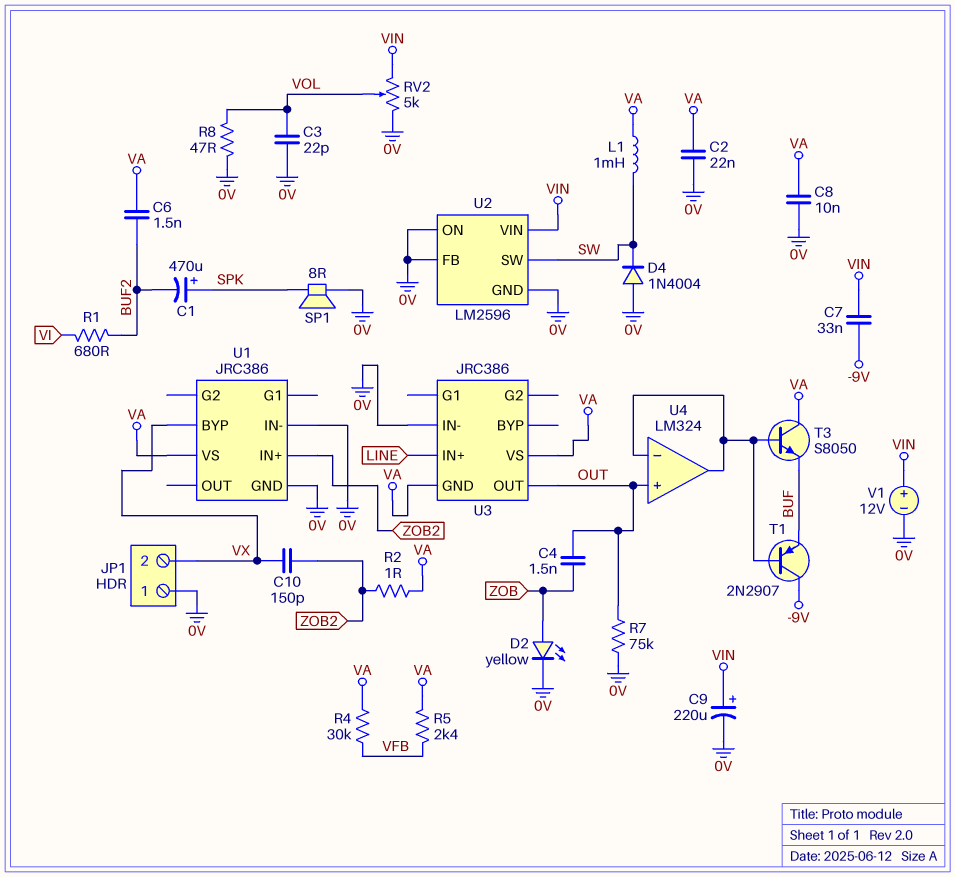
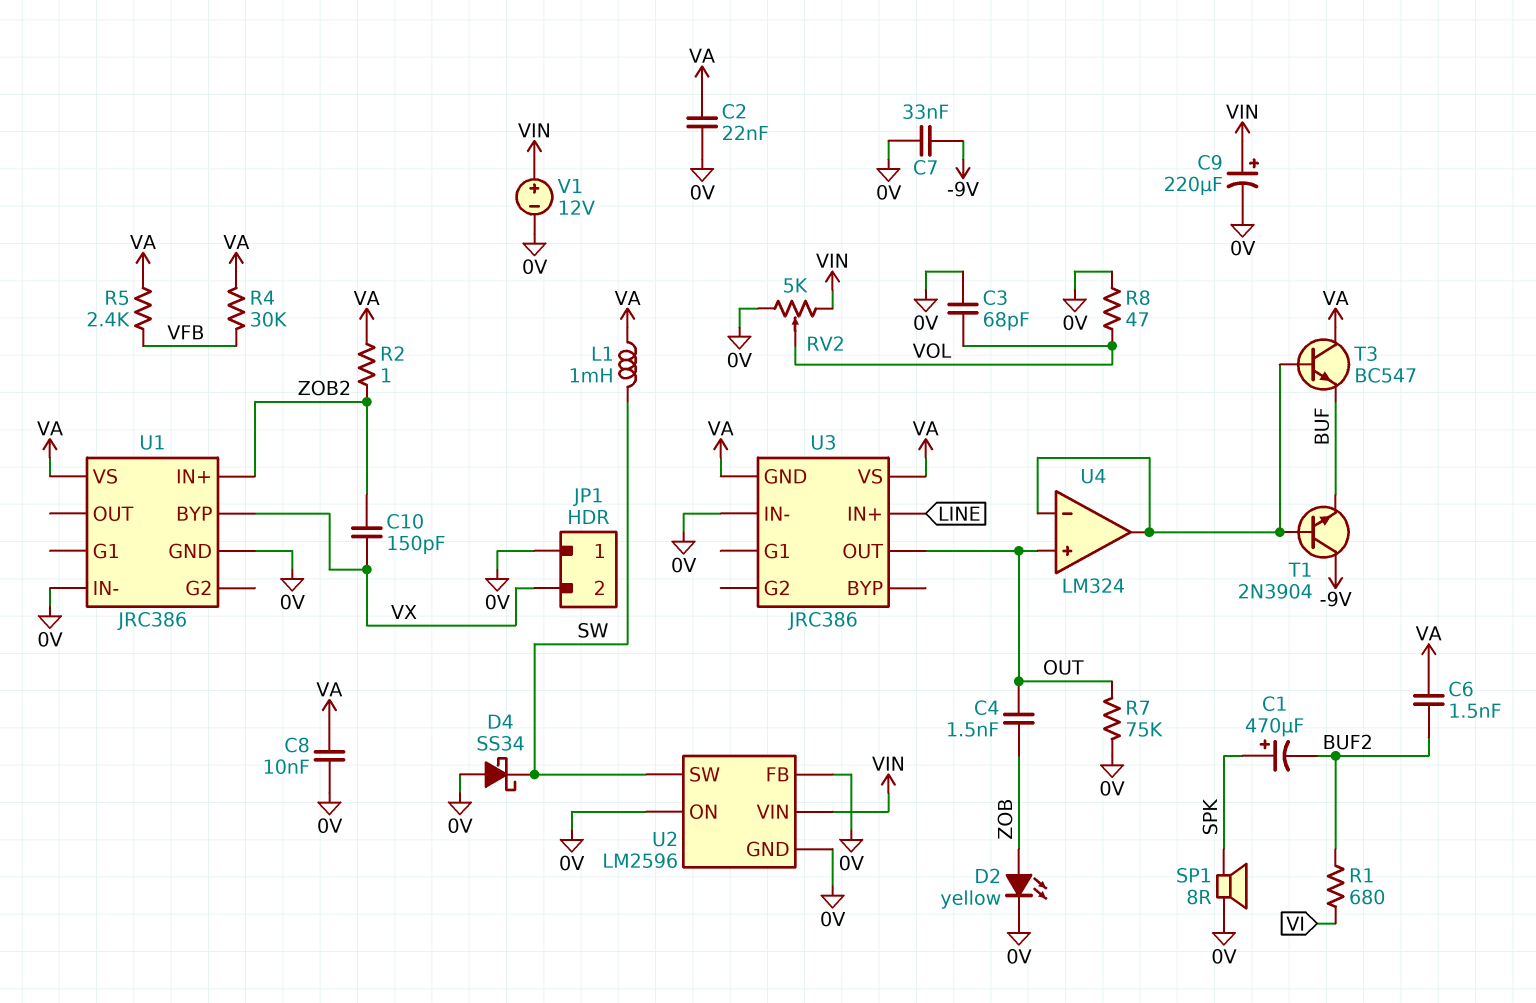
C3: 22pF (0V, VOL) -> 68pF (0V, VOL)
C7: 33nF (-9V, VIN) -> 33nF (-9V, 0V)
D4: diode 1N4004 (A 0V, K SW) -> schottky SS34 (A 0V, K SW)
T1: PNP 2N2907 (B U4/in-, C -9V, E BUF) -> NPN 2N3904 (B U4/in-, C -9V, E BUF)
T3: NPN S8050 (B U4/in-, C VA, E BUF) -> NPN BC547 (B U4/in-, C VA, E BUF)

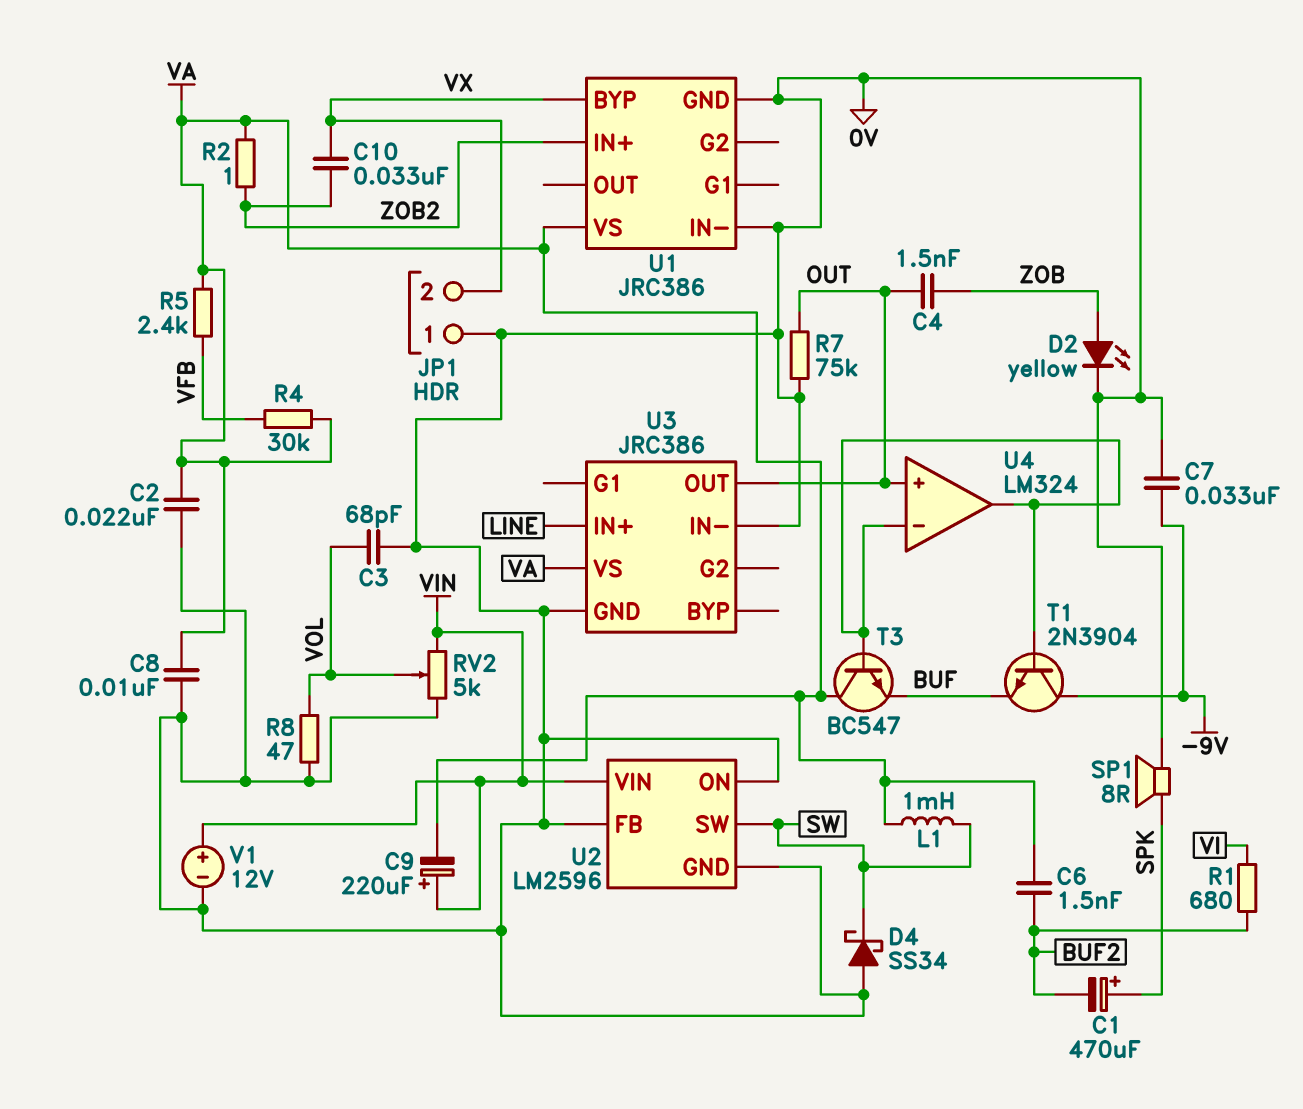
C9: 220uF (plus VIN, minus 0V) -> 220uF (plus VIN, minus VA)
C10: 150pF (VX, ZOB2) -> 33nF (VX, ZOB2)
U3 pin GND: VA -> 0V

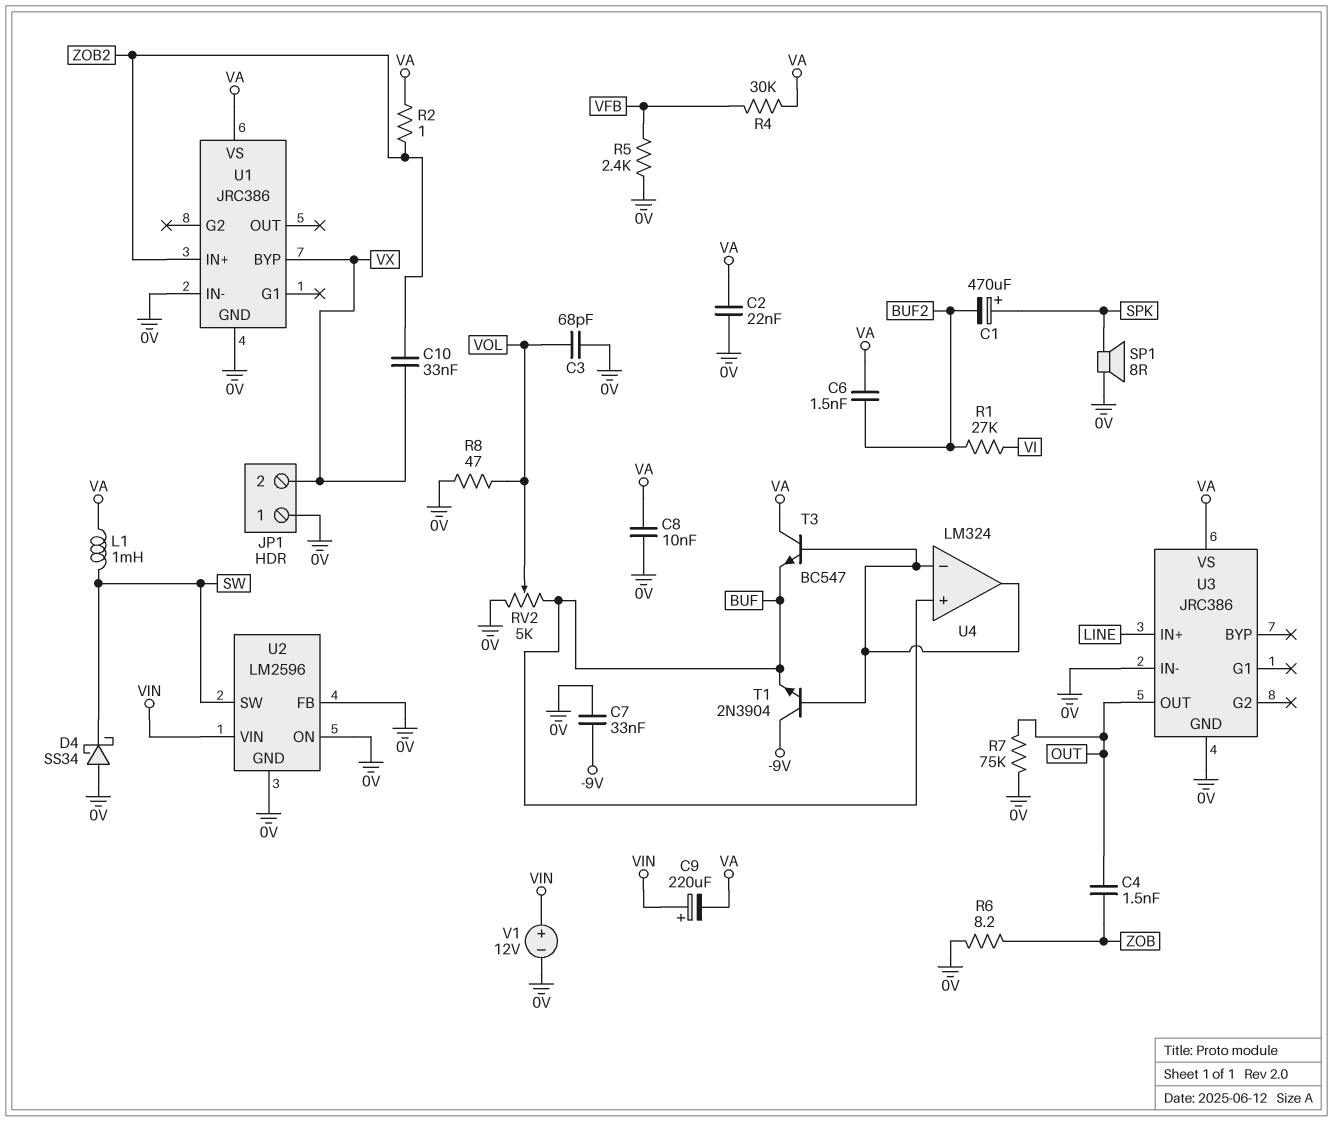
D2: LED yellow (A ZOB, K 0V) -> none
R1: 680 (BUF2, VI) -> 27k (BUF2, VI)
R5: 2.4k (VA, VFB) -> 2.4k (0V, VFB)
R6: none -> 8.2 (0V, ZOB)
RV2: 5k (0V, VIN, wiper VOL) -> 5k (0V, BUF, wiper VOL)
U4 pin in+: OUT -> BUF

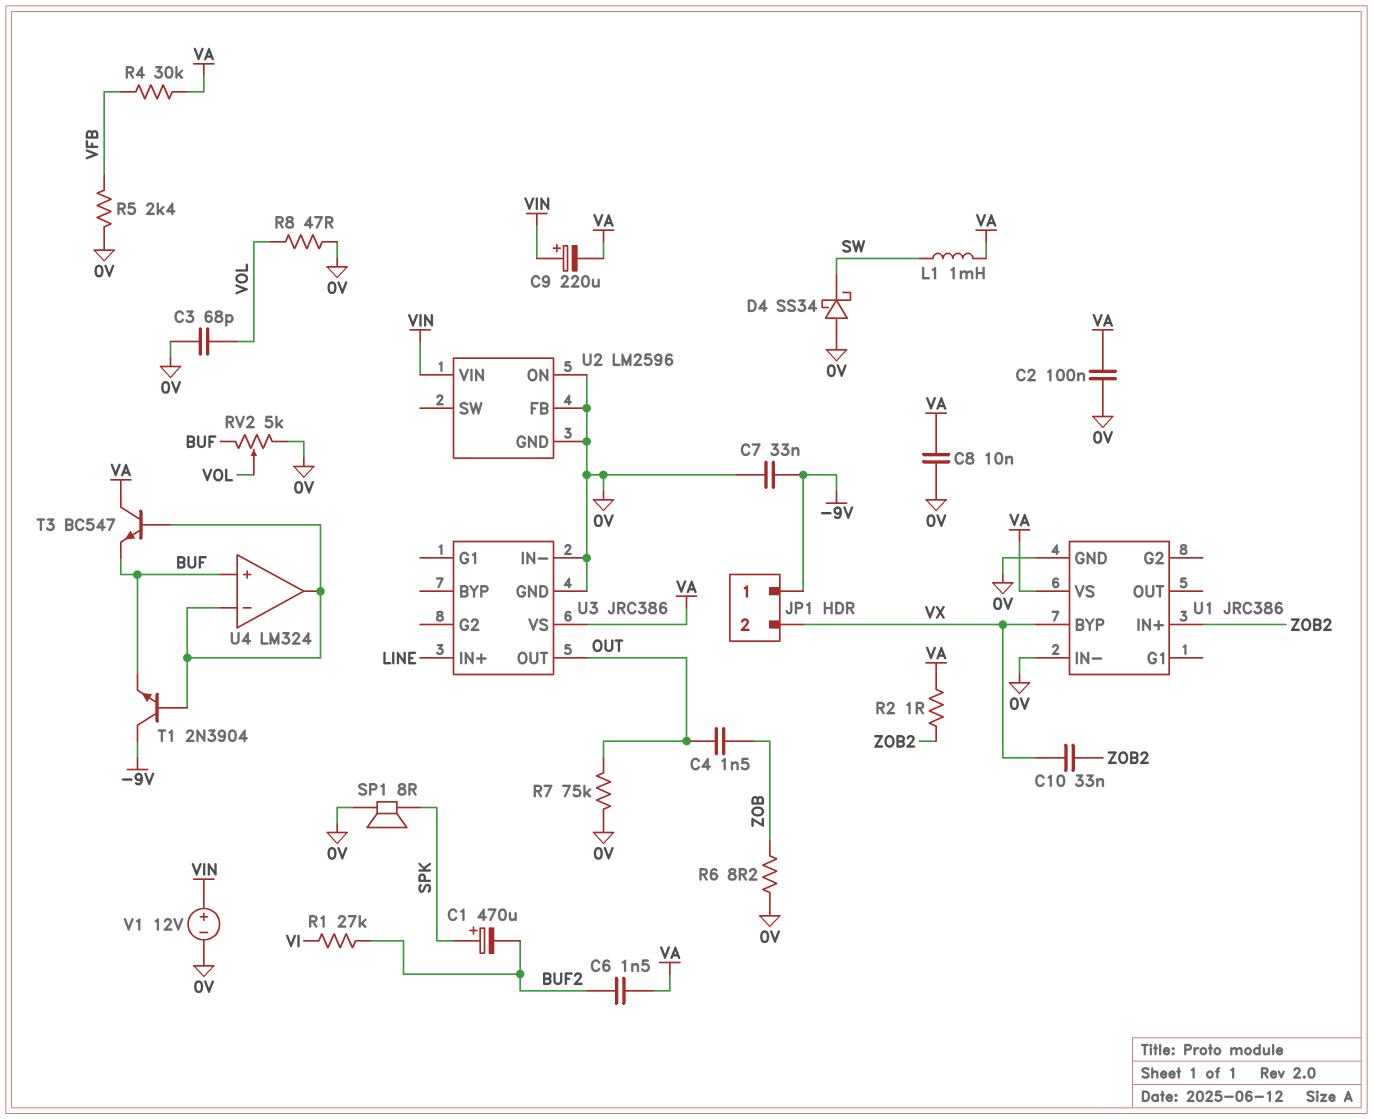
C2: 22nF (0V, VA) -> 100nF (0V, VA)
JP1 pin 1: 0V -> -9V
U2 pin SW: SW -> none

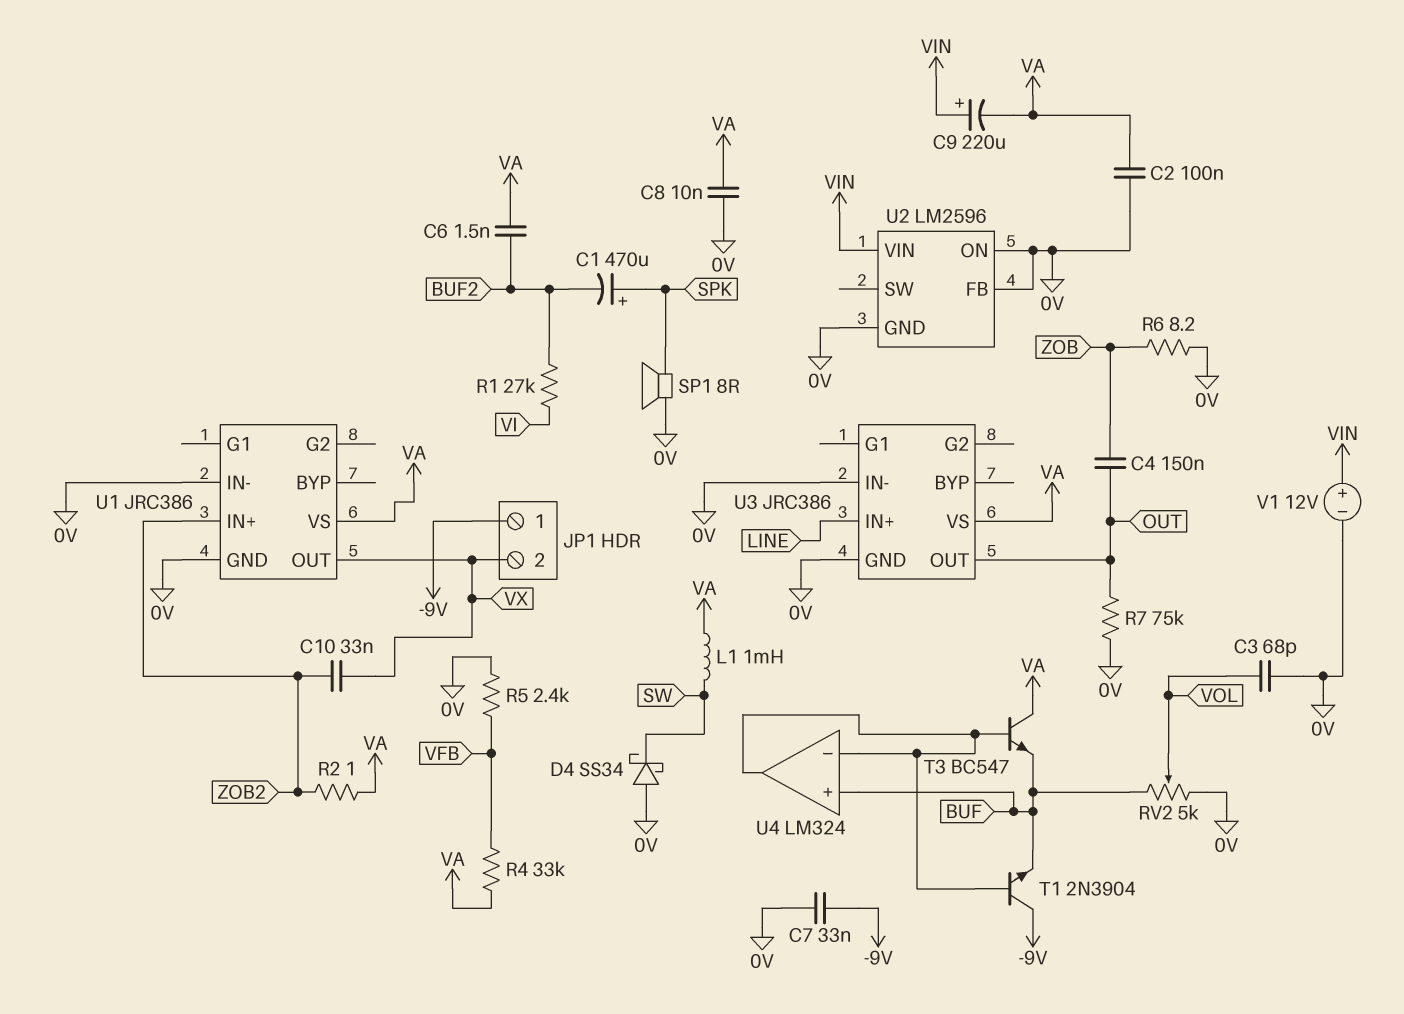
C4: 1.5nF (OUT, ZOB) -> 150nF (OUT, ZOB)
R4: 30k (VA, VFB) -> 33k (VA, VFB)
R8: 47 (0V, VOL) -> none
U1 pin BYP: VX -> none
U1 pin OUT: none -> VX

